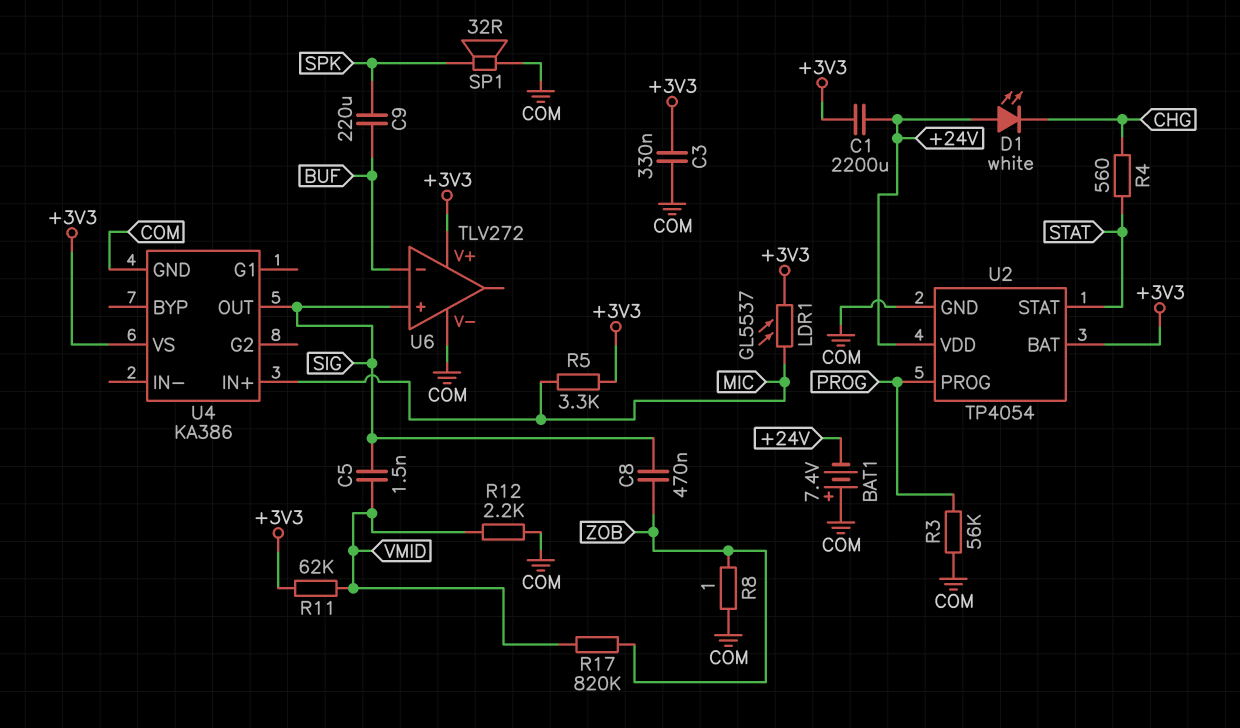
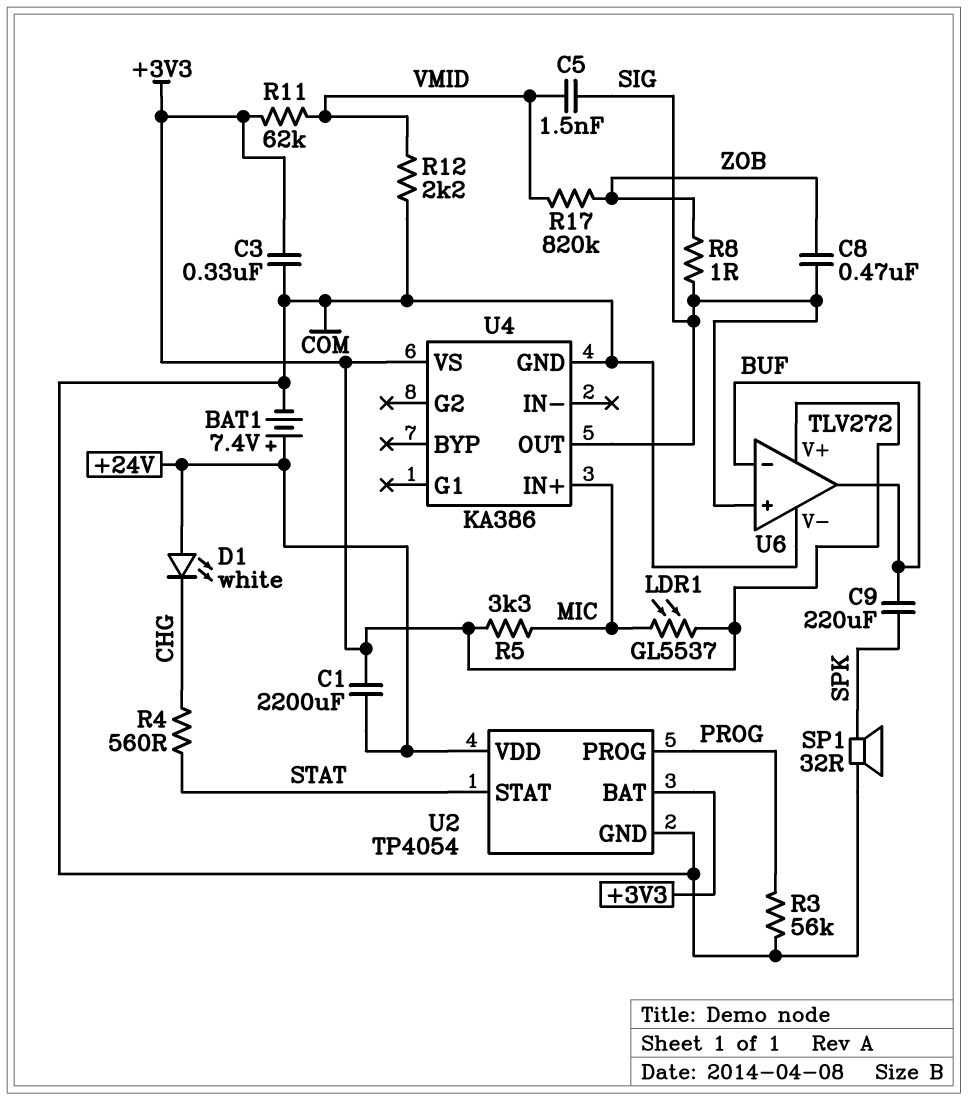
BAT1: 7.4V (plus COM, minus +24V) -> 7.4V (plus +24V, minus COM)
R8: 1 (COM, ZOB) -> 1 (SIG, ZOB)
U6 pin out: none -> BUF

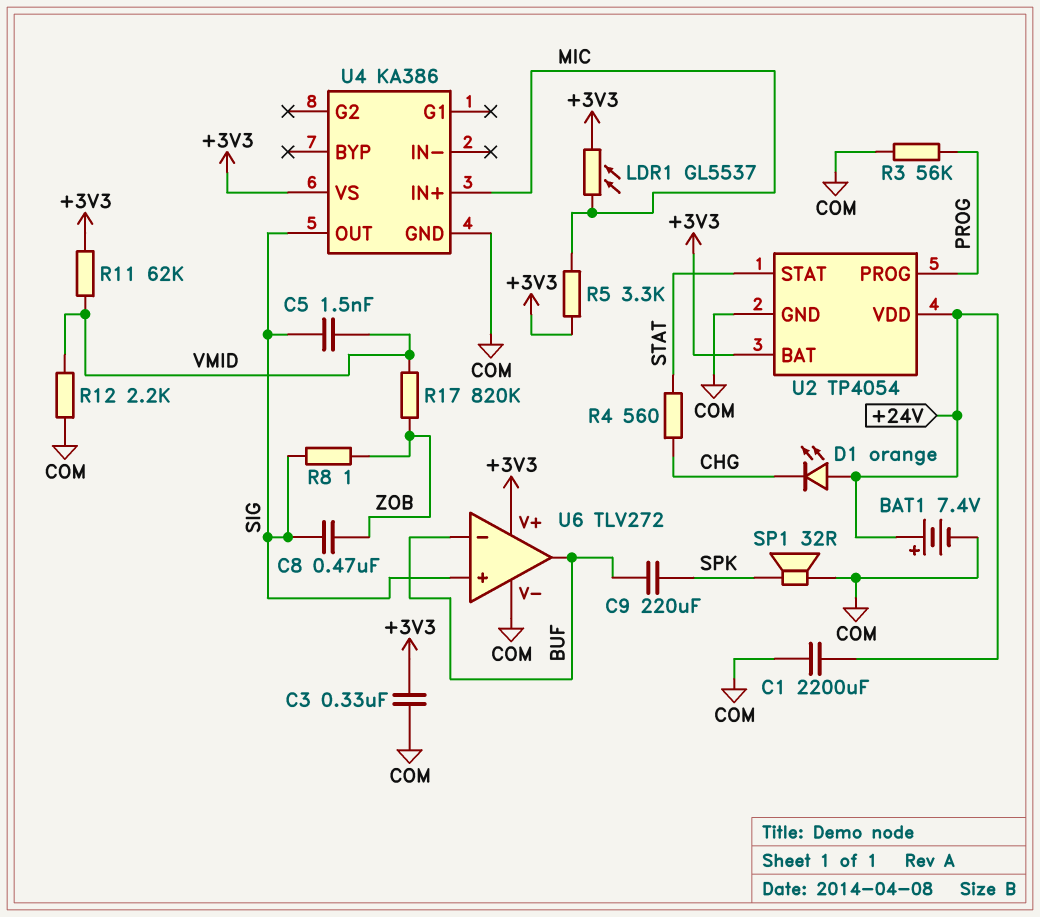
C1: 2200uF (+3V3, +24V) -> 2200uF (+24V, COM)
D1: LED white (A +24V, K CHG) -> LED orange (A +24V, K CHG)

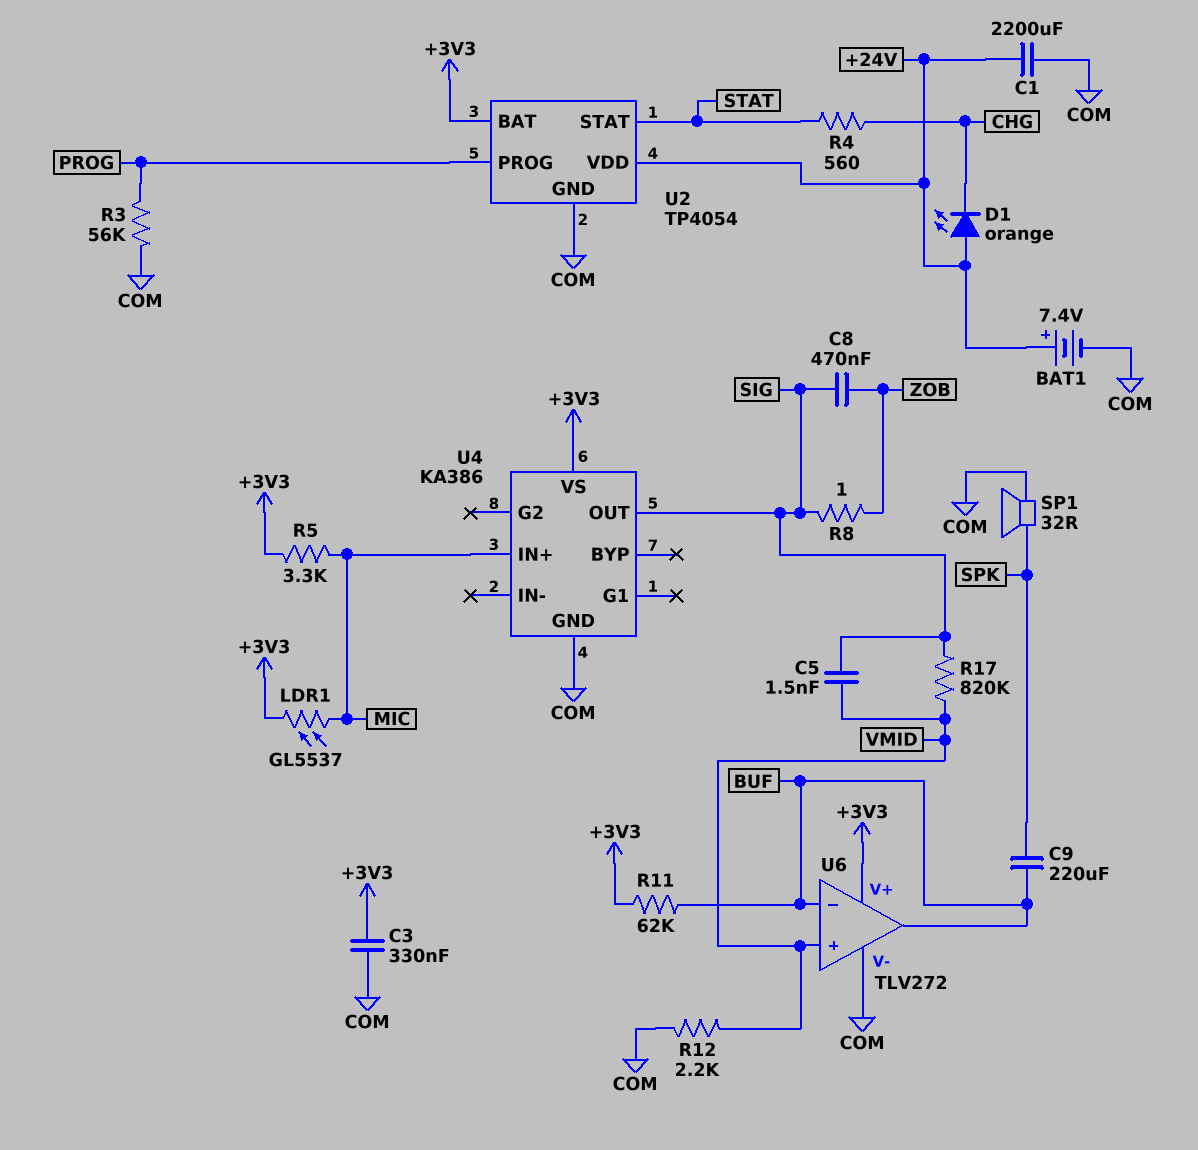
R11: 62k (+3V3, VMID) -> 62k (+3V3, BUF)
R17: 820k (VMID, ZOB) -> 820k (SIG, VMID)
U6 pin in+: SIG -> VMID

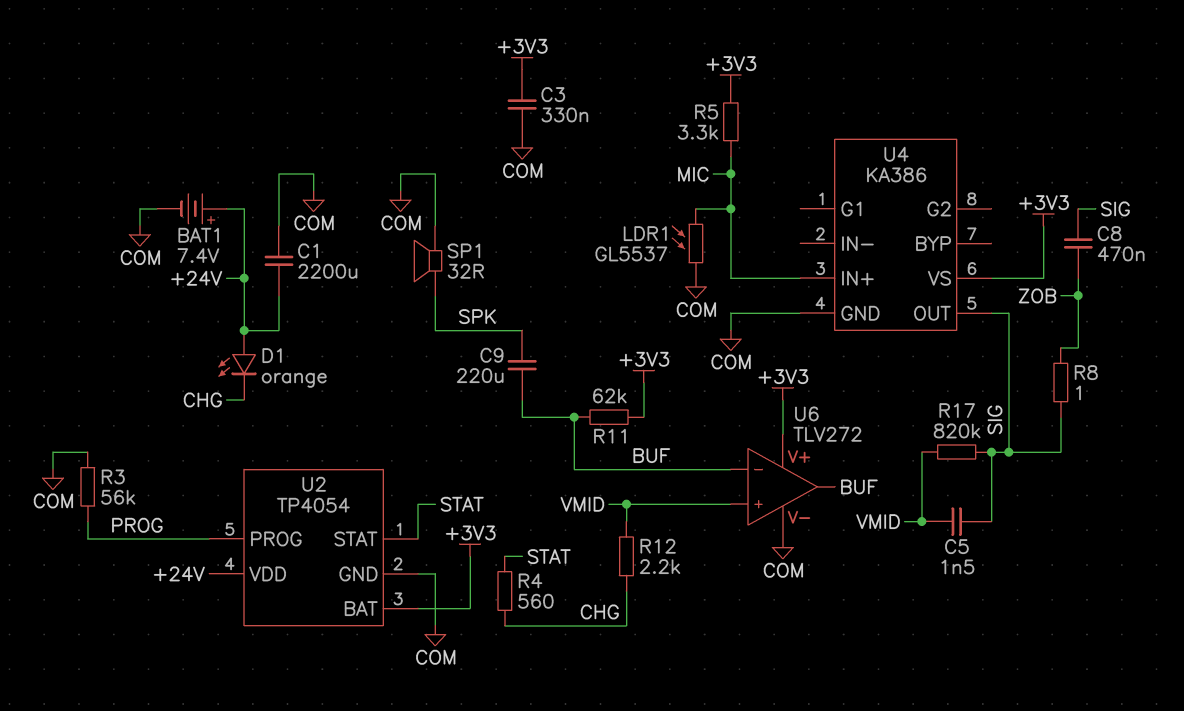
LDR1: GL5537 (+3V3, MIC) -> GL5537 (COM, MIC)
R12: 2.2k (COM, VMID) -> 2.2k (CHG, VMID)

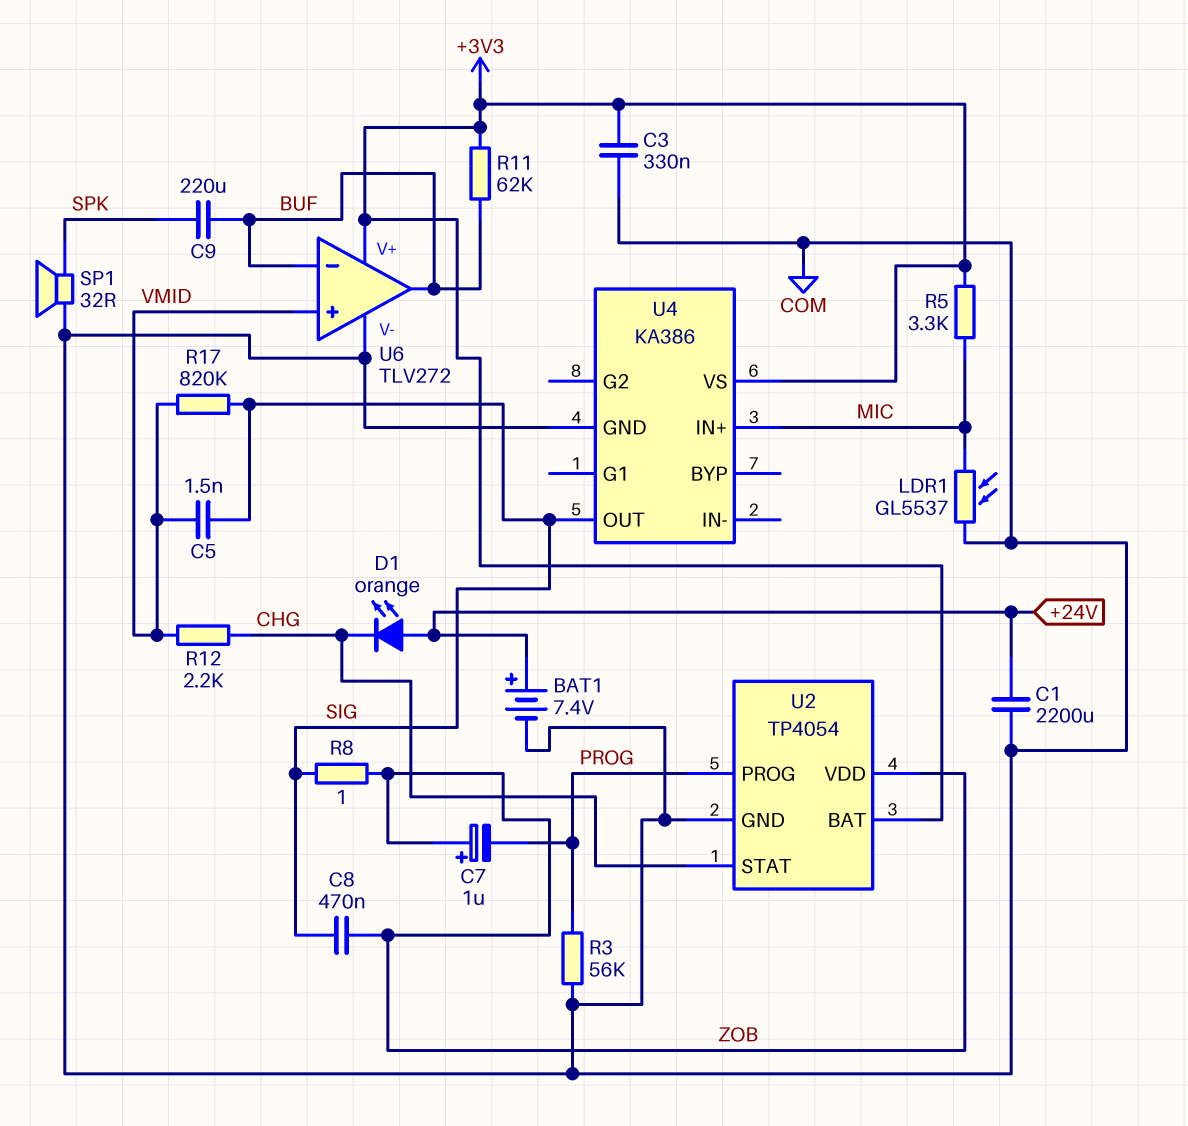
C7: none -> 1uF (plus ZOB, minus PROG)
R4: 560 (CHG, STAT) -> none
U2 pin STAT: STAT -> CHG
U2 pin VDD: +24V -> ZOB

